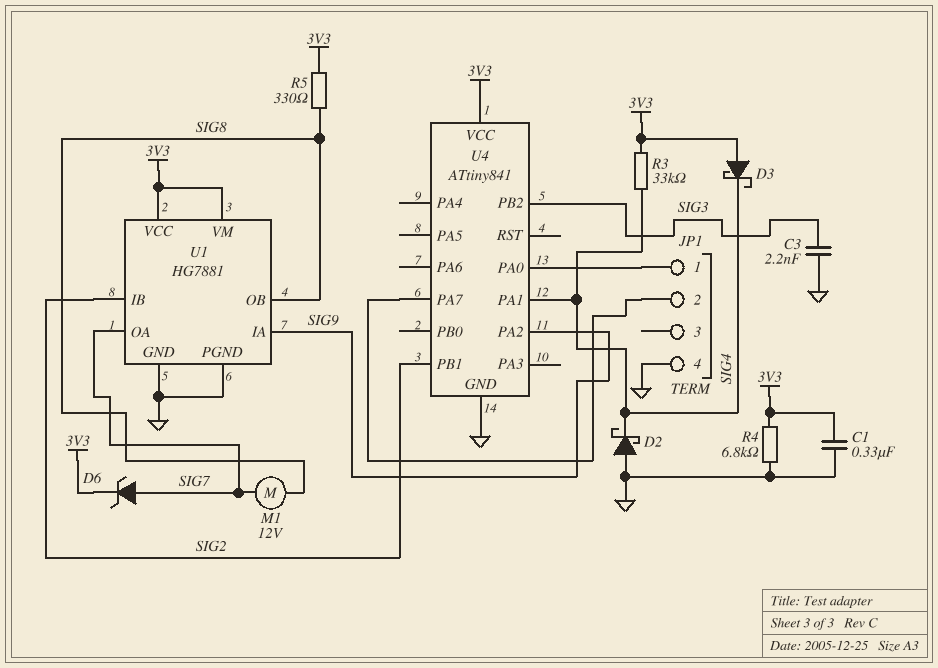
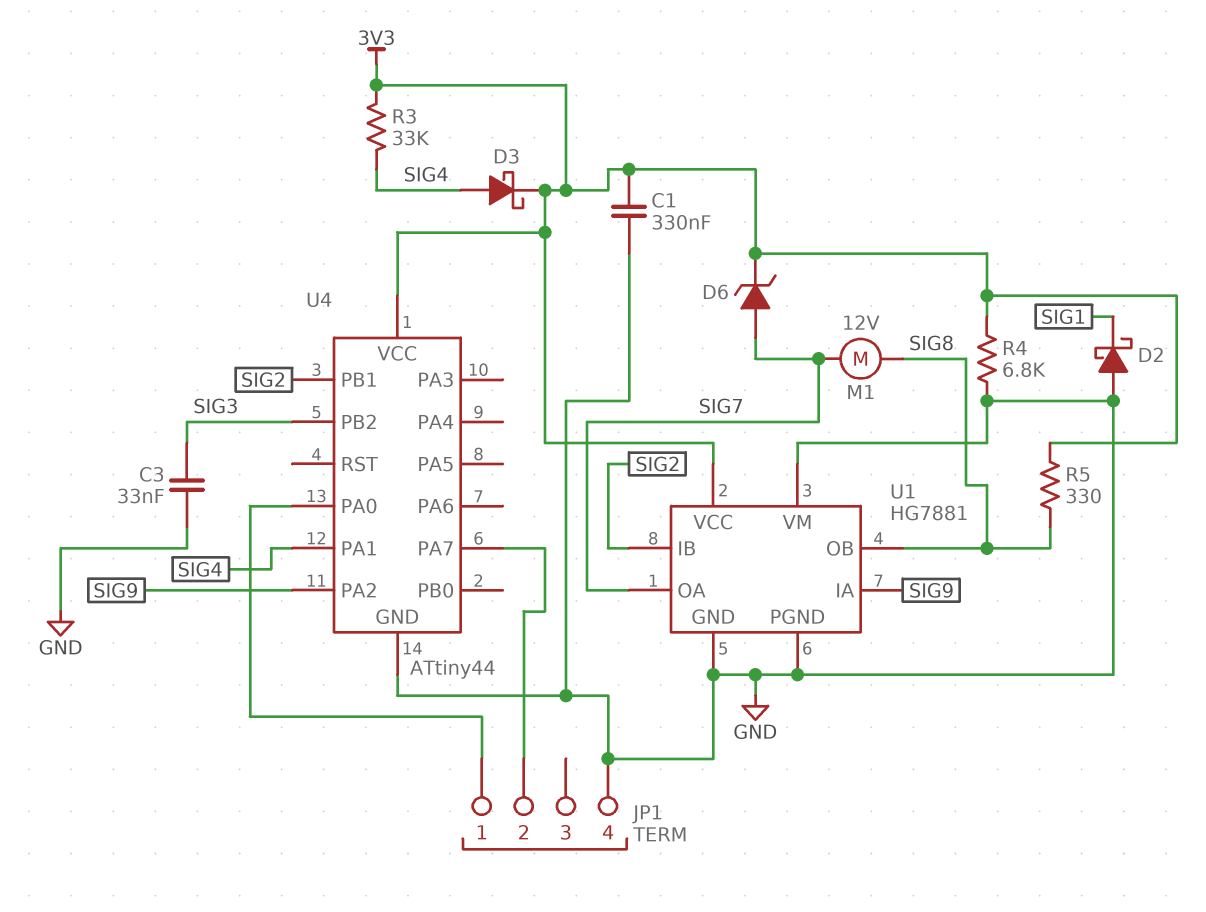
C3: 2.2nF (GND, SIG3) -> 33nF (GND, SIG3)
D2: schottky (A GND, K SIG4) -> schottky (A GND, K SIG1)
D3: schottky (A 3V3, K SIG4) -> schottky (A SIG4, K 3V3)
U1 pin VM: 3V3 -> GND
U4: ATtiny841 -> ATtiny44

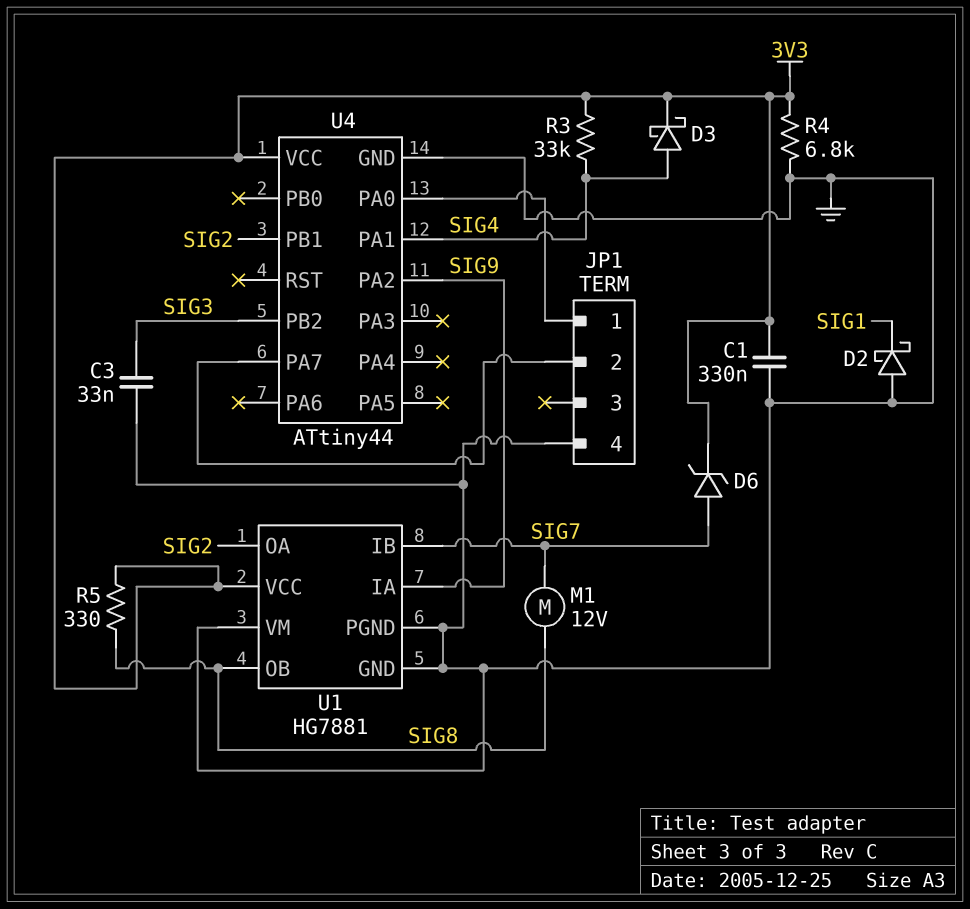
U1 pin IB: SIG2 -> SIG7
U1 pin OA: SIG7 -> SIG2

